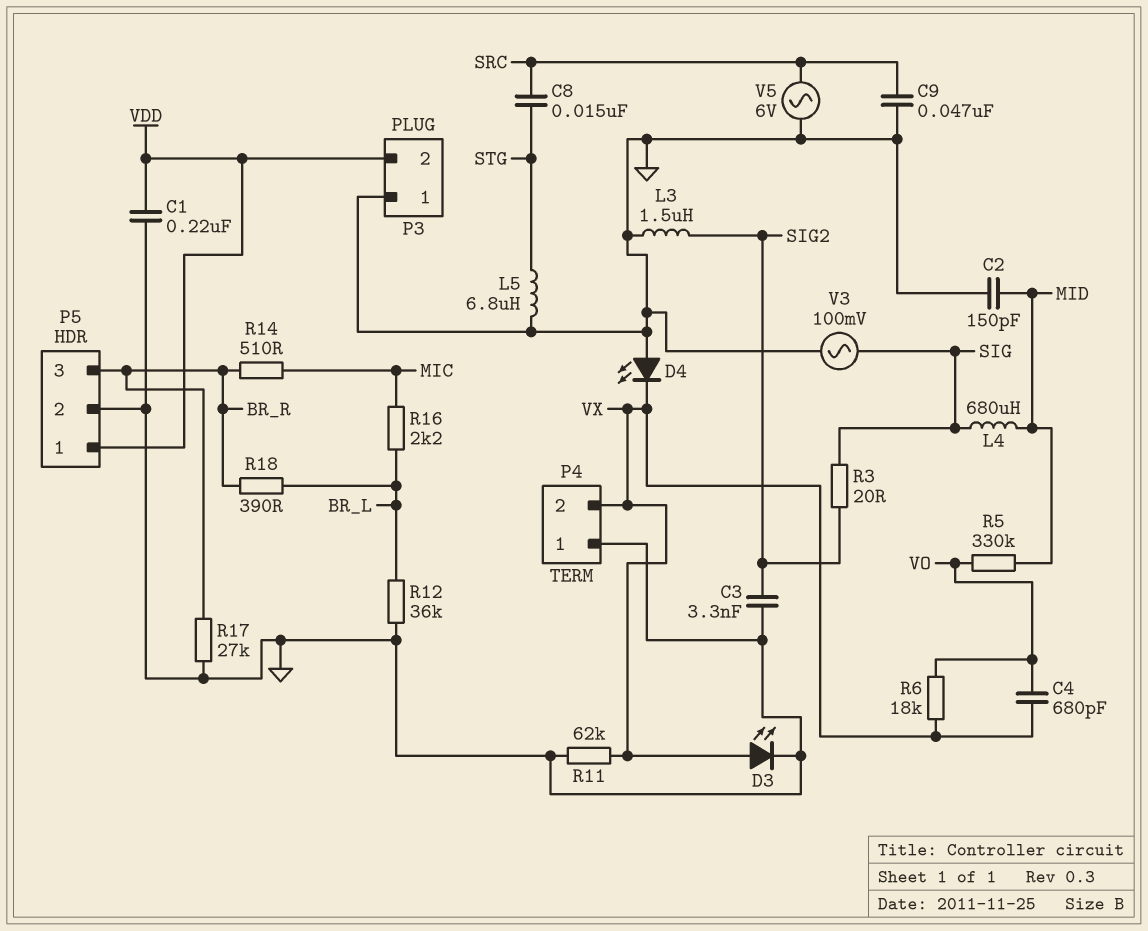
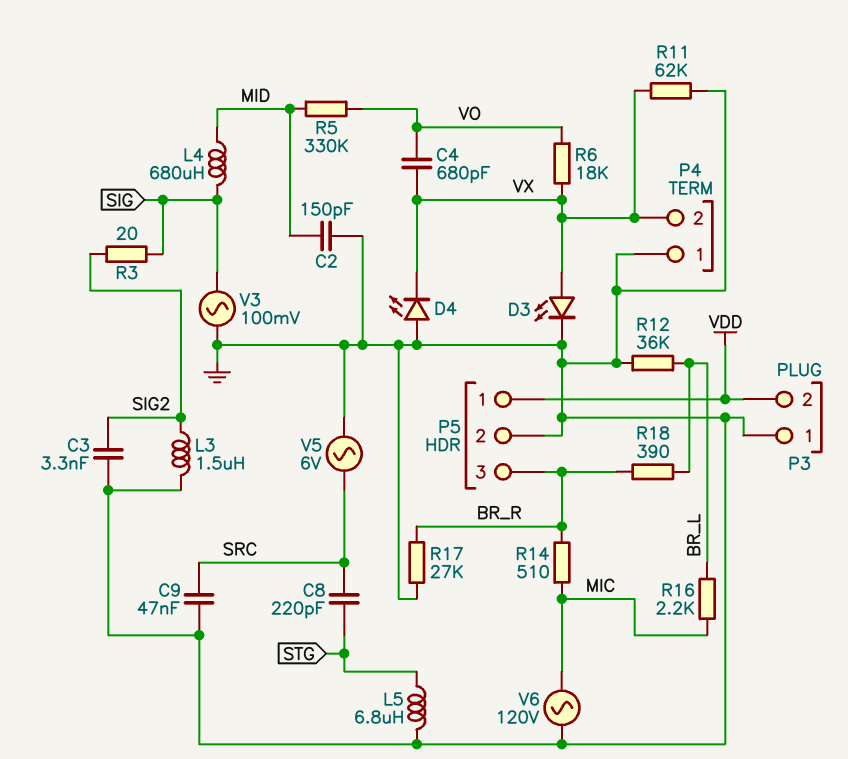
C1: 220nF (GND, VDD) -> none
C8: 15nF (SRC, STG) -> 220pF (SRC, STG)
V6: none -> AC 120V (GND, MIC)

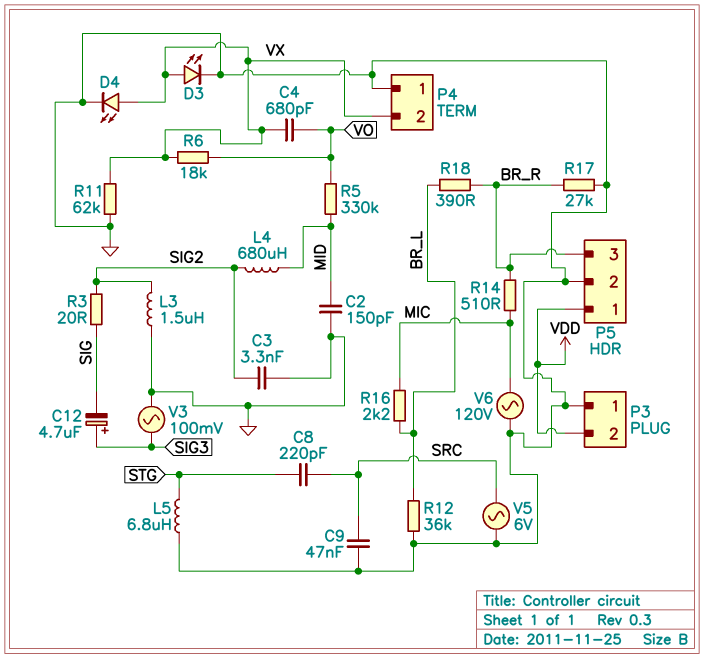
C12: none -> 4.7uF (plus SIG3, minus SIG)
D4: LED (A GND, K VX) -> LED (A VX, K GND)
L4: 680uH (MID, SIG) -> 680uH (MID, SIG2)
V3: AC 100mV (GND, SIG) -> AC 100mV (GND, SIG3)

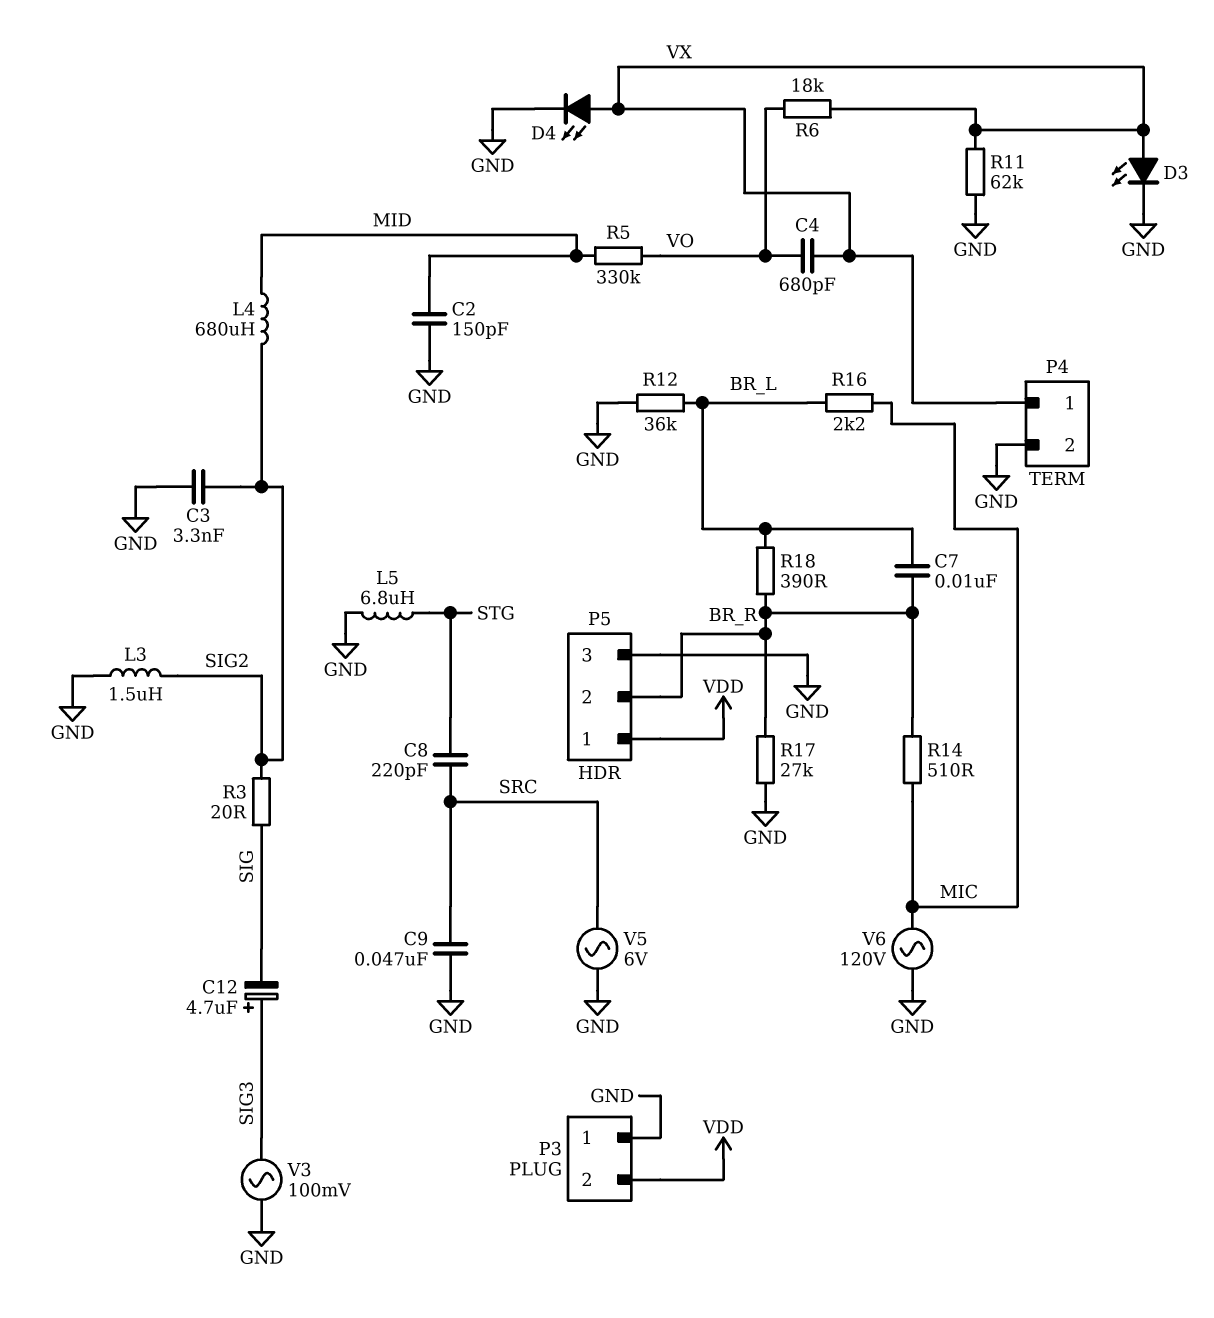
C7: none -> 10nF (BR_L, BR_R)
P4 pin 1: GND -> VX
P4 pin 2: VX -> GND
P5 pin 2: GND -> BR_R
P5 pin 3: BR_R -> GND

